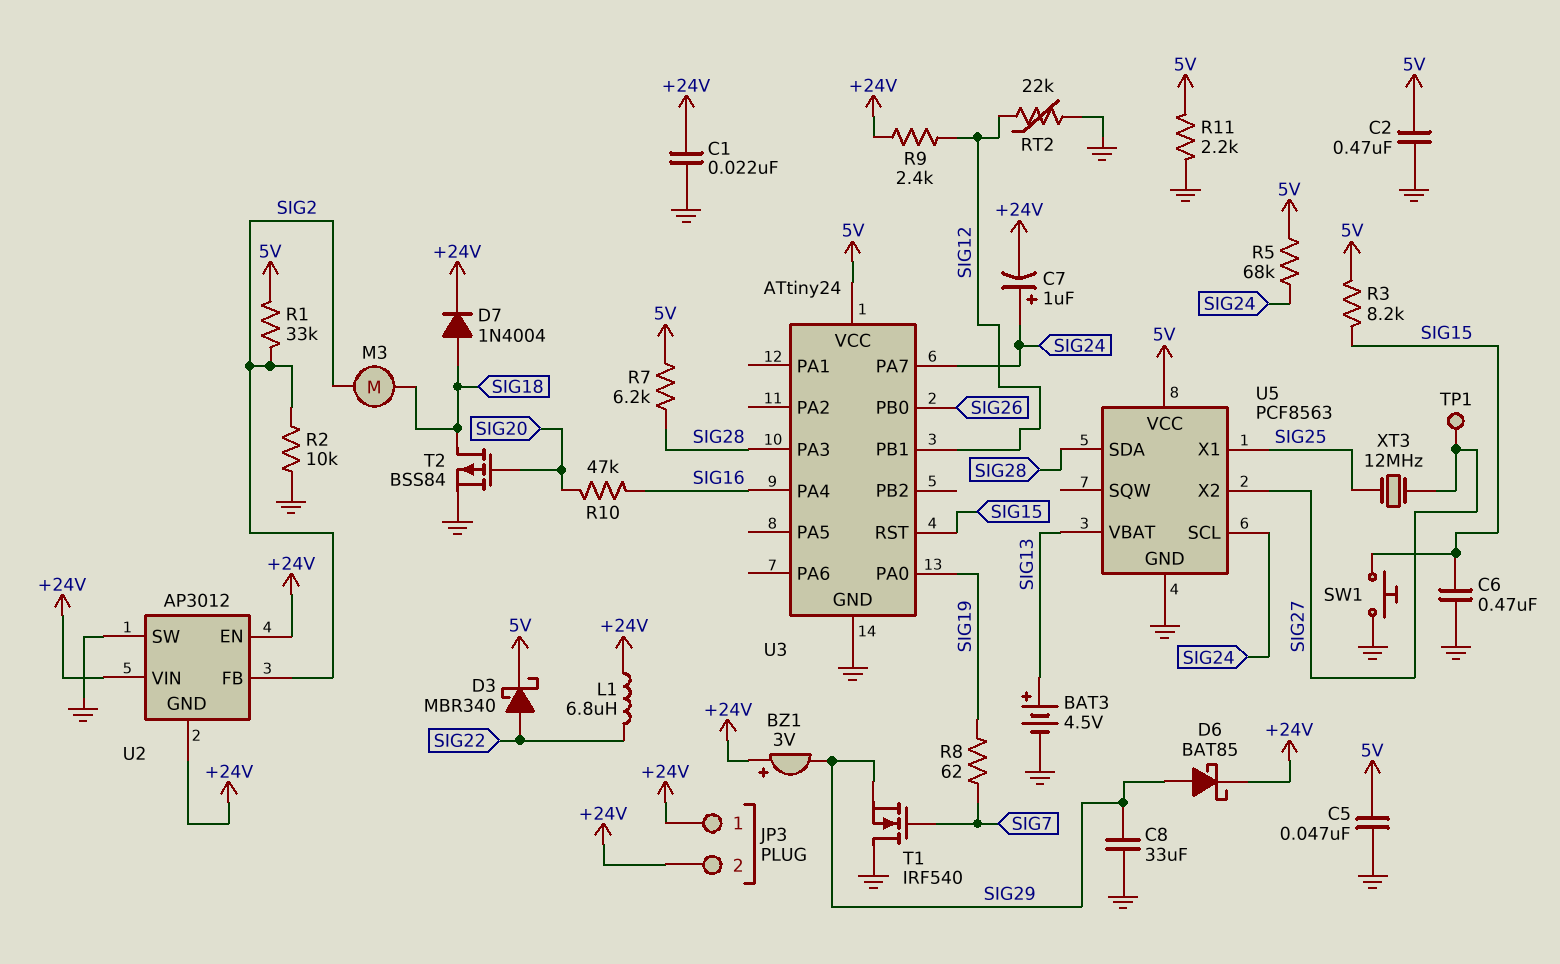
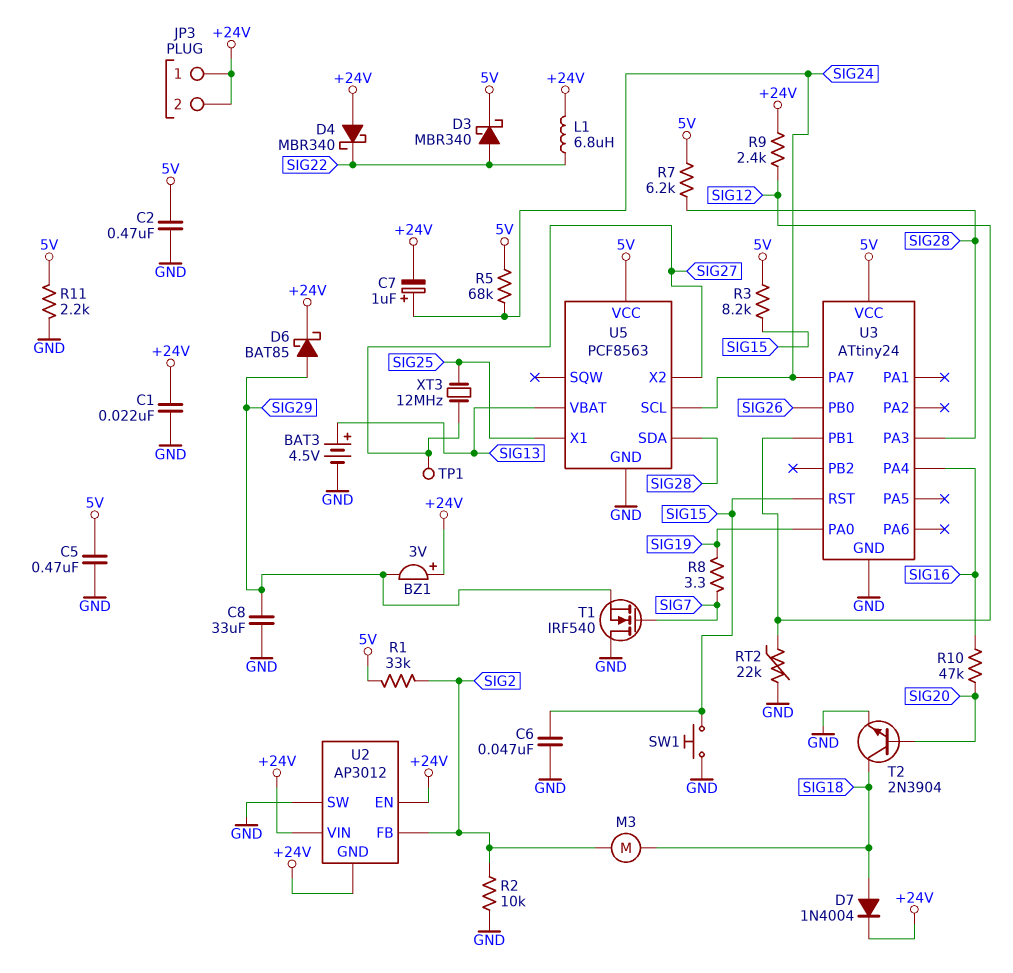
C5: 47nF (5V, GND) -> 470nF (5V, GND)
C6: 470nF (GND, SIG15) -> 47nF (GND, SIG15)
D4: none -> schottky MBR340 (A +24V, K SIG22)
R8: 62 (SIG7, SIG19) -> 3.3 (SIG7, SIG19)
T2: PMOS BSS84 (G SIG20, D SIG18, S GND) -> NPN 2N3904 (B SIG20, C SIG18, E GND)

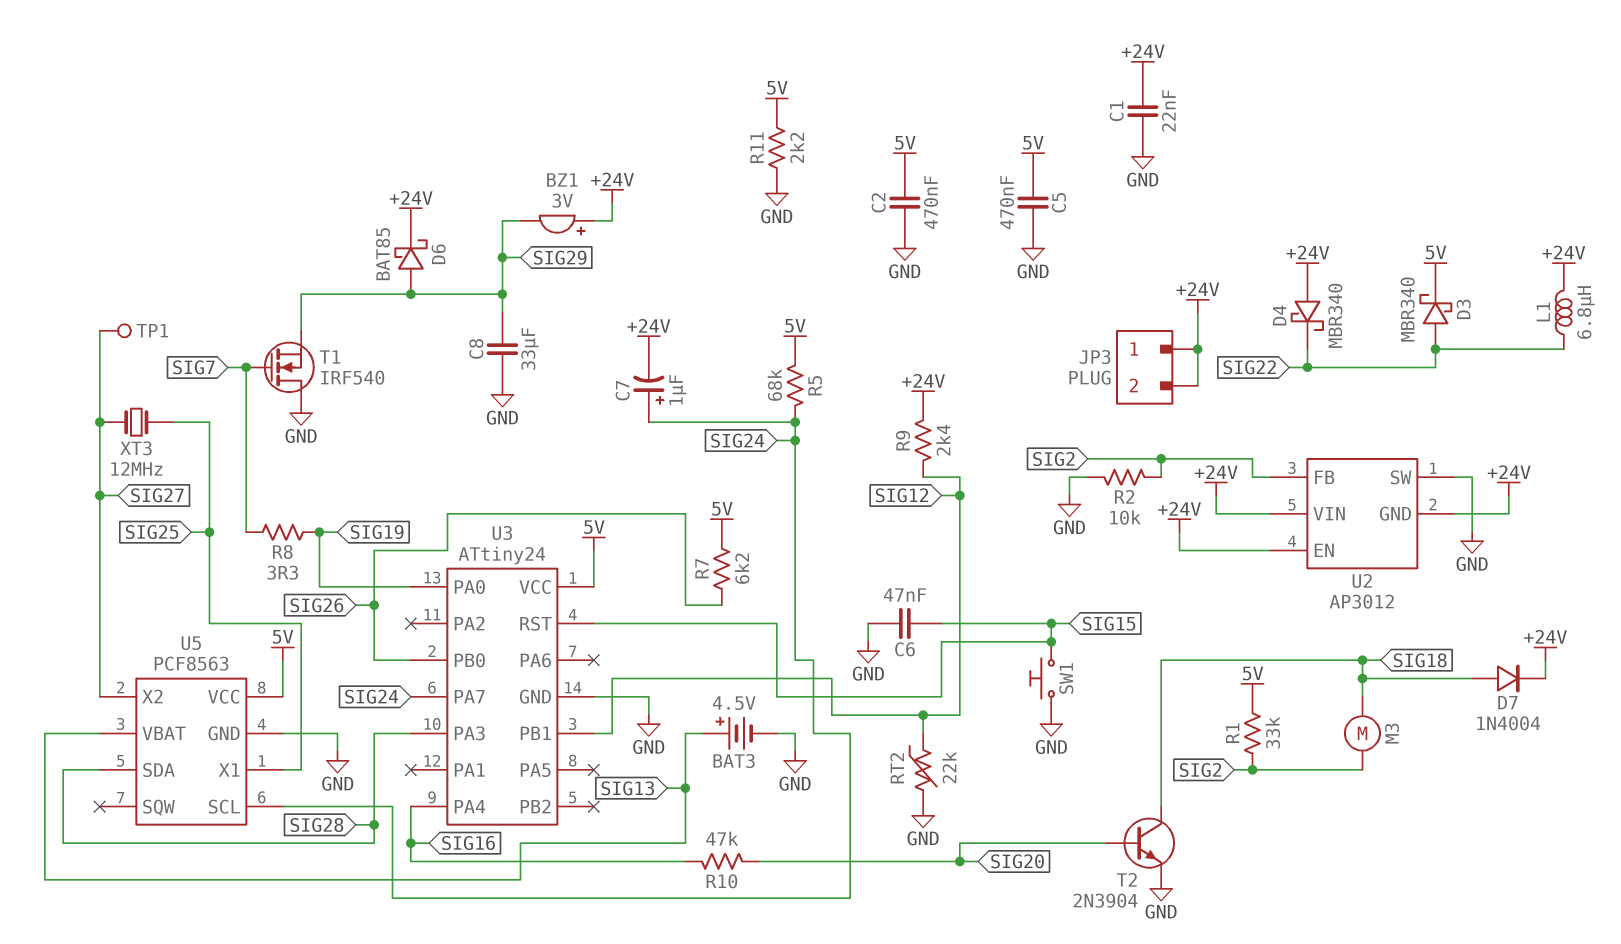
R3: 8.2k (5V, SIG15) -> none
R7: 6.2k (5V, SIG28) -> 6.2k (5V, SIG26)

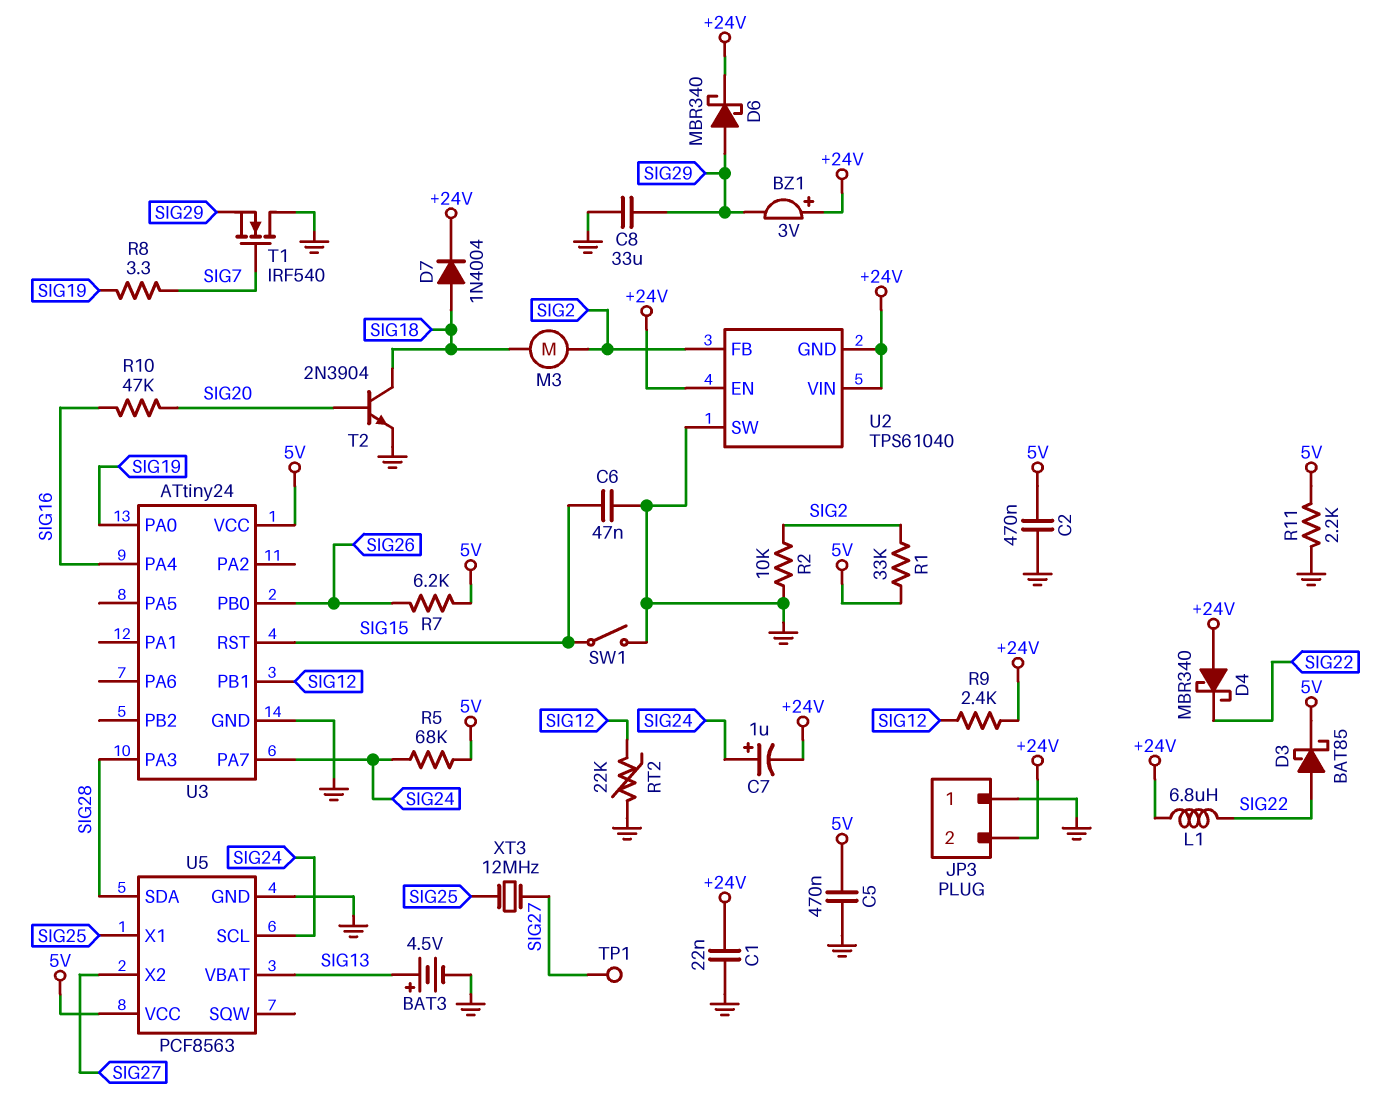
D3: schottky MBR340 (A SIG22, K 5V) -> schottky BAT85 (A SIG22, K 5V)
D6: schottky BAT85 (A SIG29, K +24V) -> schottky MBR340 (A SIG29, K +24V)
JP3 pin 1: +24V -> GND
SW1: button (GND, SIG15) -> switch (GND, SIG15)
U2: AP3012 -> TPS61040

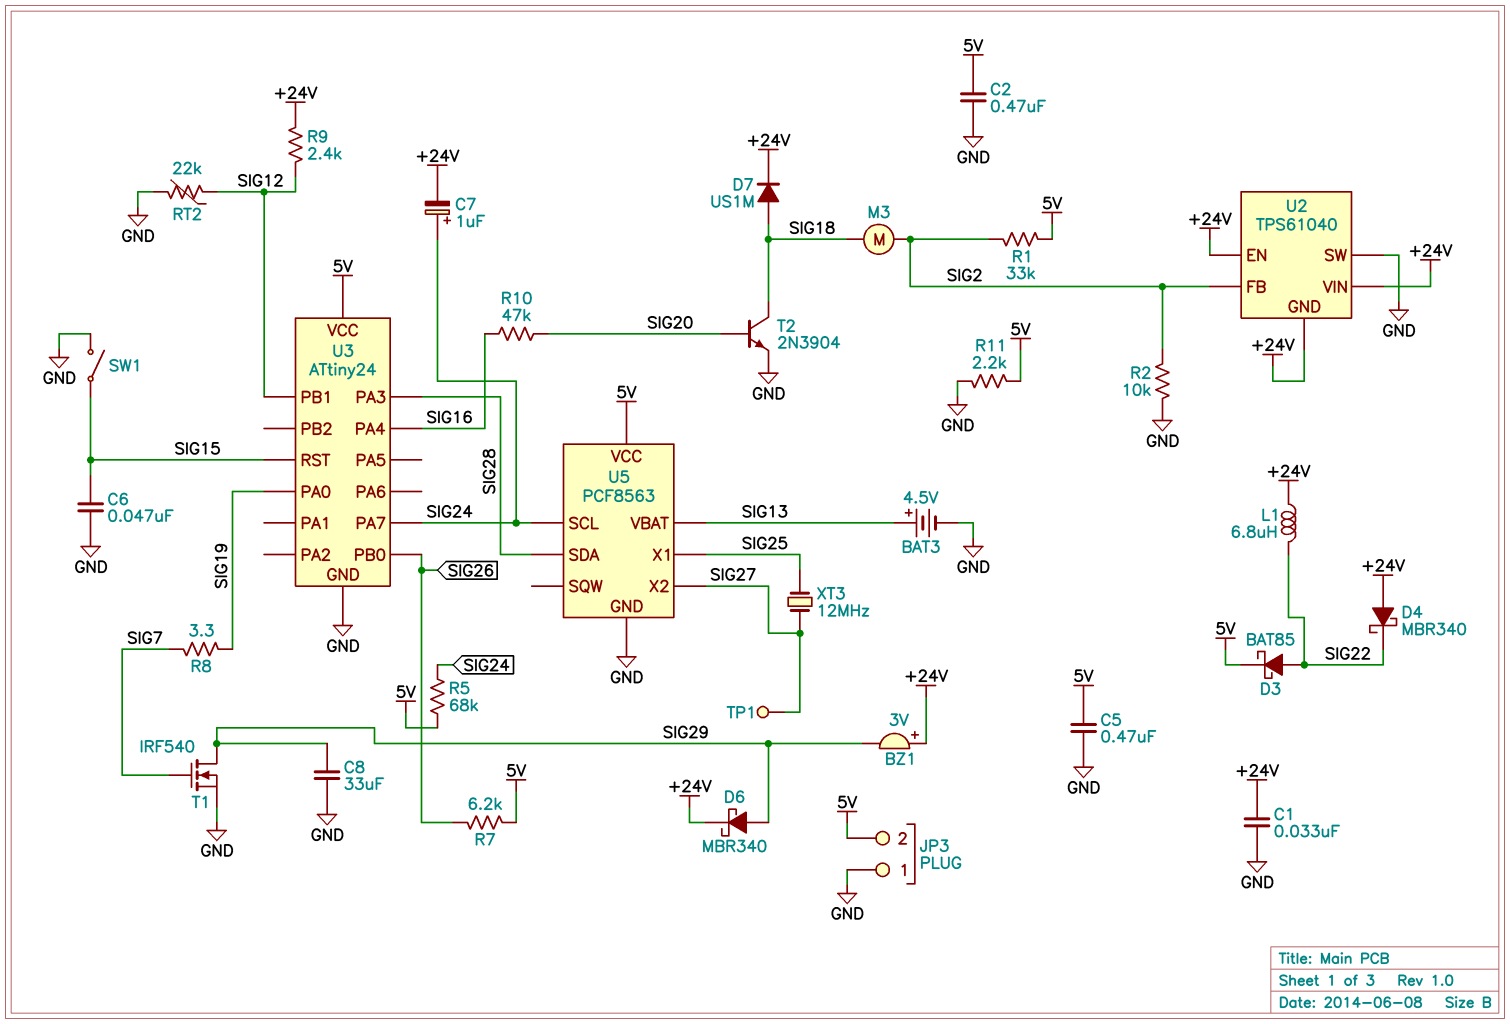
C1: 22nF (+24V, GND) -> 33nF (+24V, GND)
D7: diode 1N4004 (A SIG18, K +24V) -> diode US1M (A SIG18, K +24V)
JP3 pin 2: +24V -> 5V
T1: NMOS IRF540 (G SIG7, D GND, S SIG29) -> NMOS IRF540 (G SIG7, D SIG29, S GND)

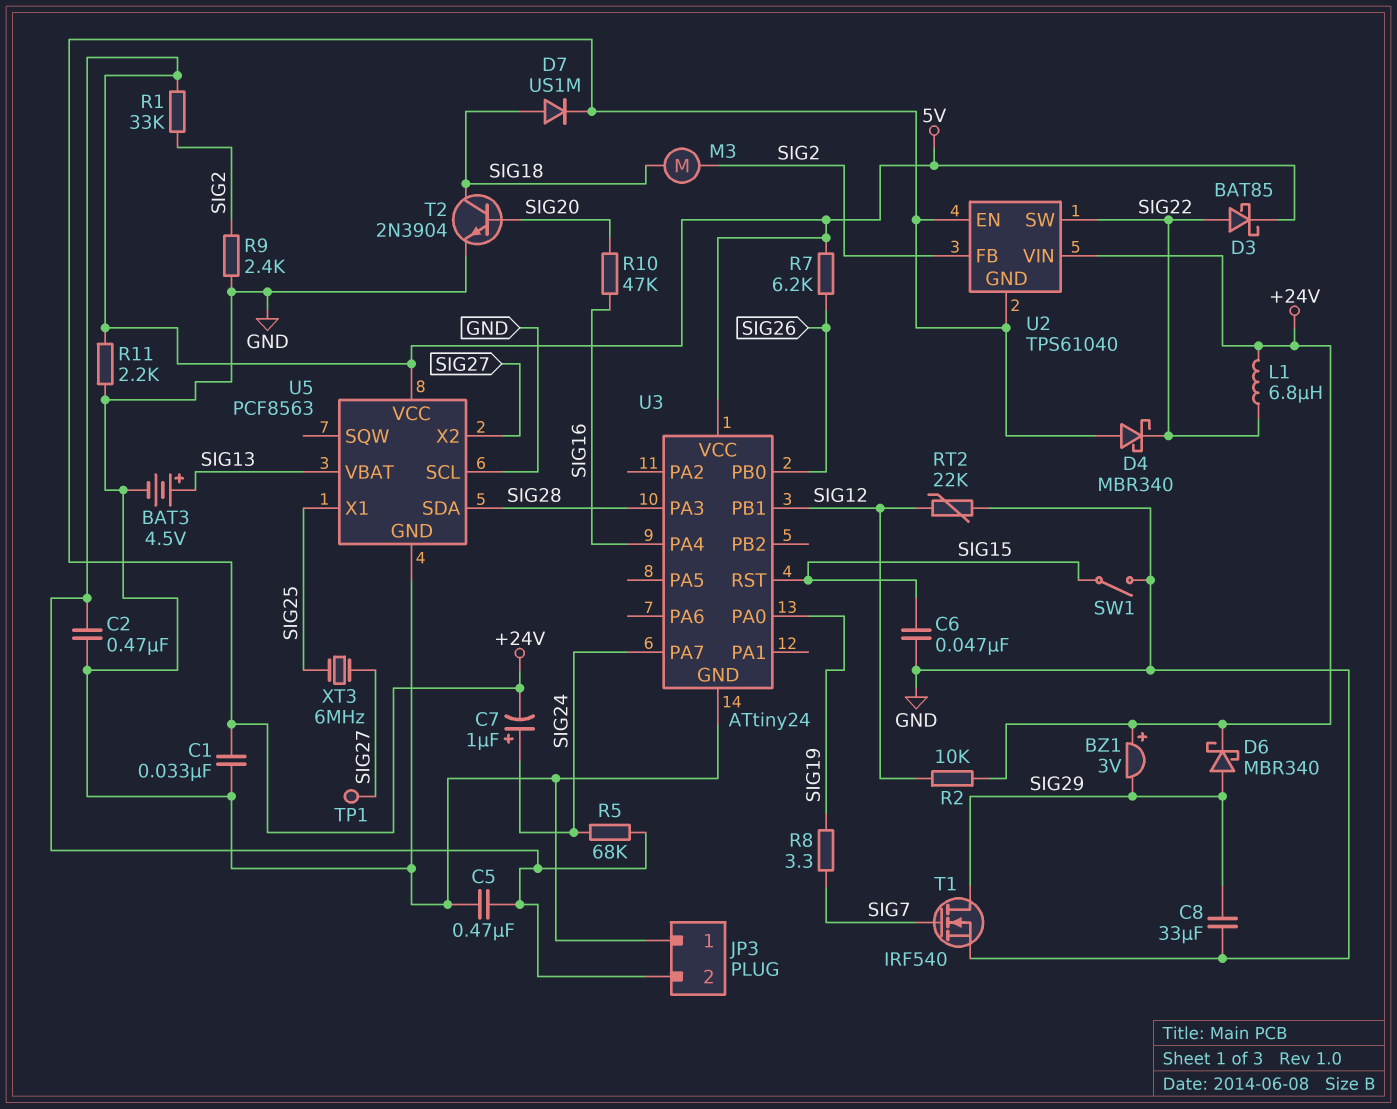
R2: 10k (GND, SIG2) -> 10k (+24V, SIG12)
R9: 2.4k (+24V, SIG12) -> 2.4k (GND, SIG2)
U2 pin SW: GND -> SIG22
U5 pin SCL: SIG24 -> GND
XT3: 12MHz (SIG25, SIG27) -> 6MHz (SIG25, SIG27)

